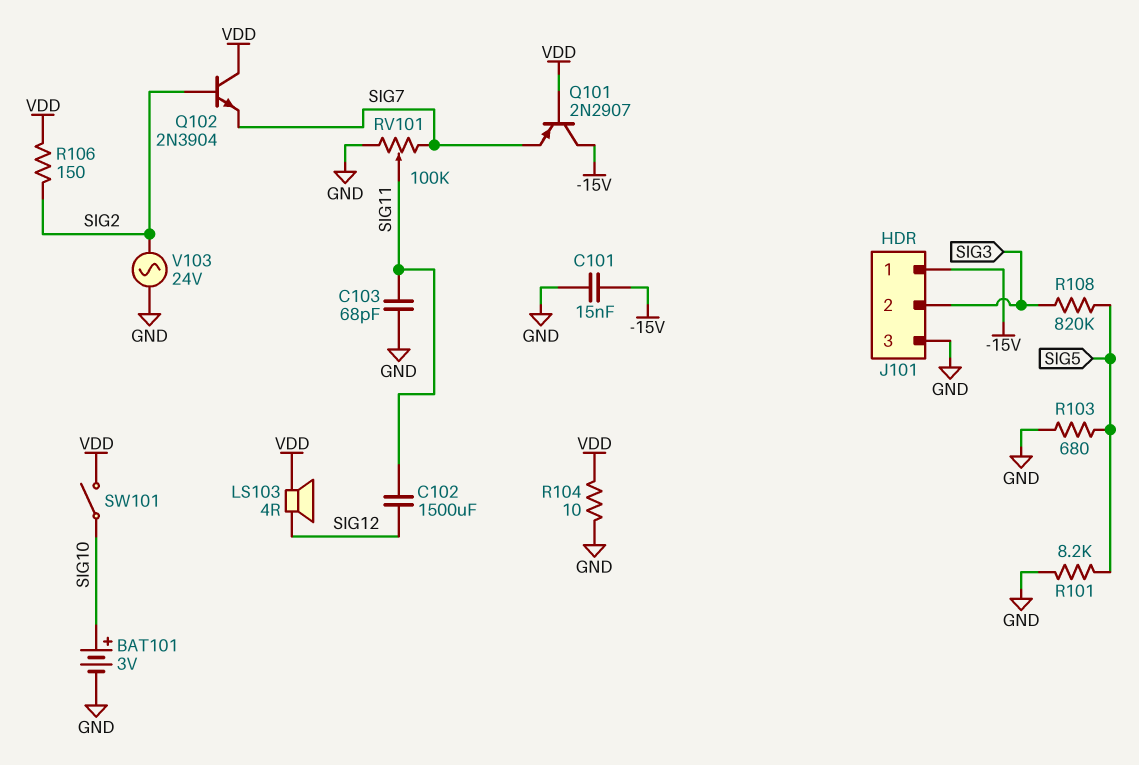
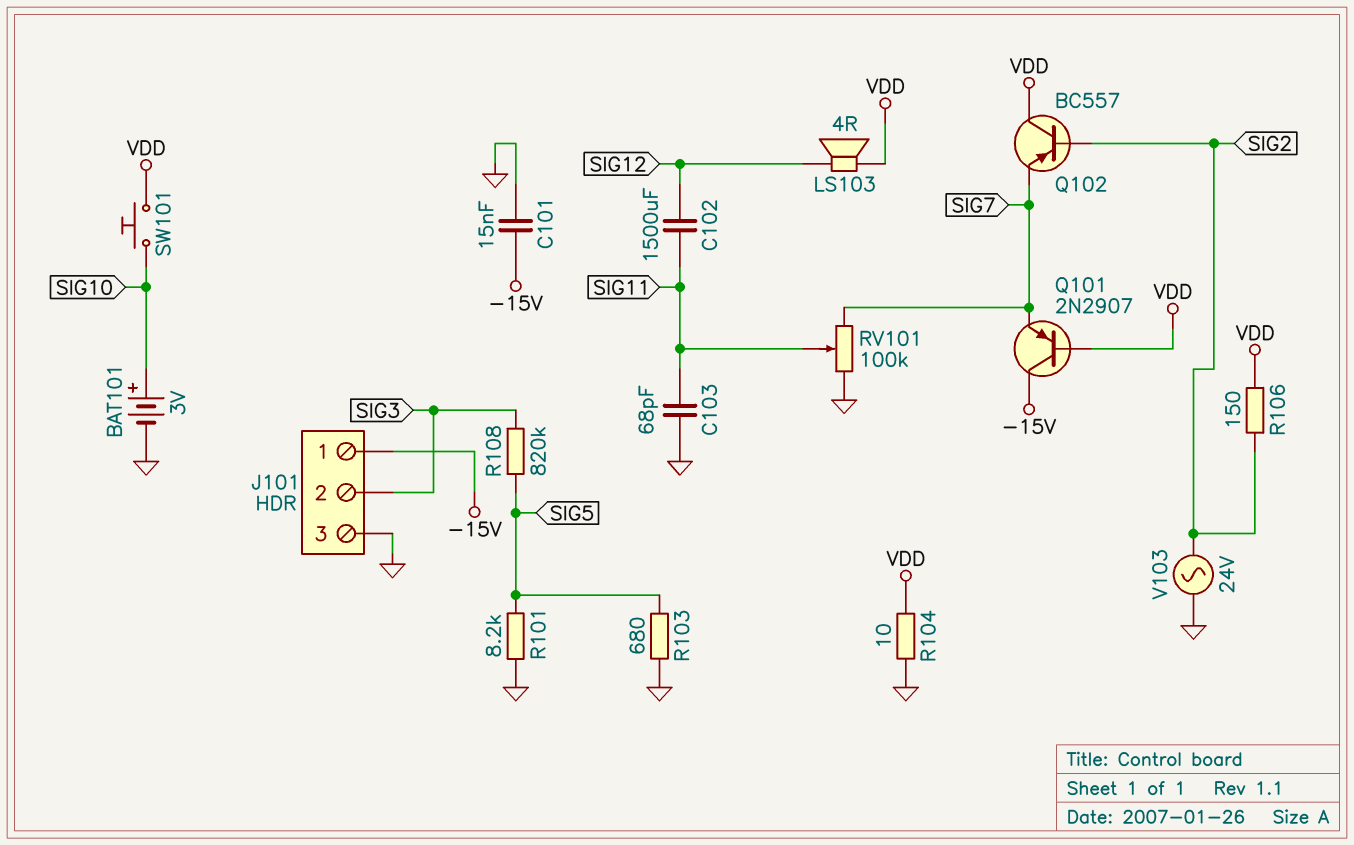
Q102: NPN 2N3904 (B SIG2, C VDD, E SIG7) -> PNP BC557 (B SIG2, C VDD, E SIG7)
SW101: switch (SIG10, VDD) -> button (SIG10, VDD)

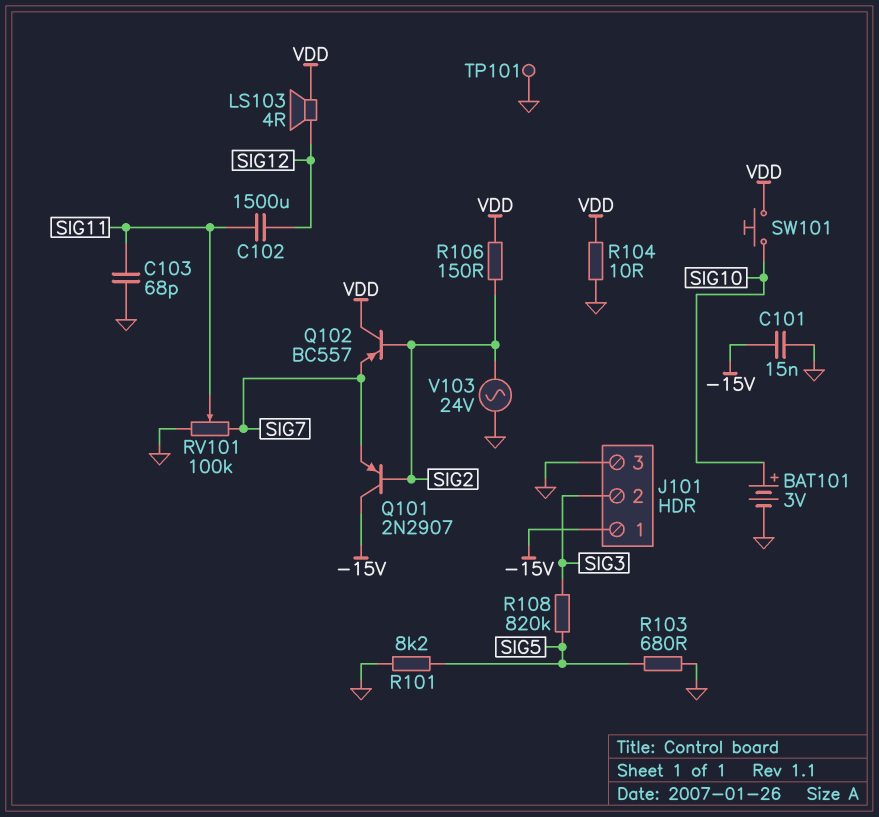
Q101: PNP 2N2907 (B VDD, C -15V, E SIG7) -> PNP 2N2907 (B SIG2, C -15V, E SIG7)
TP101: none -> test point (GND)

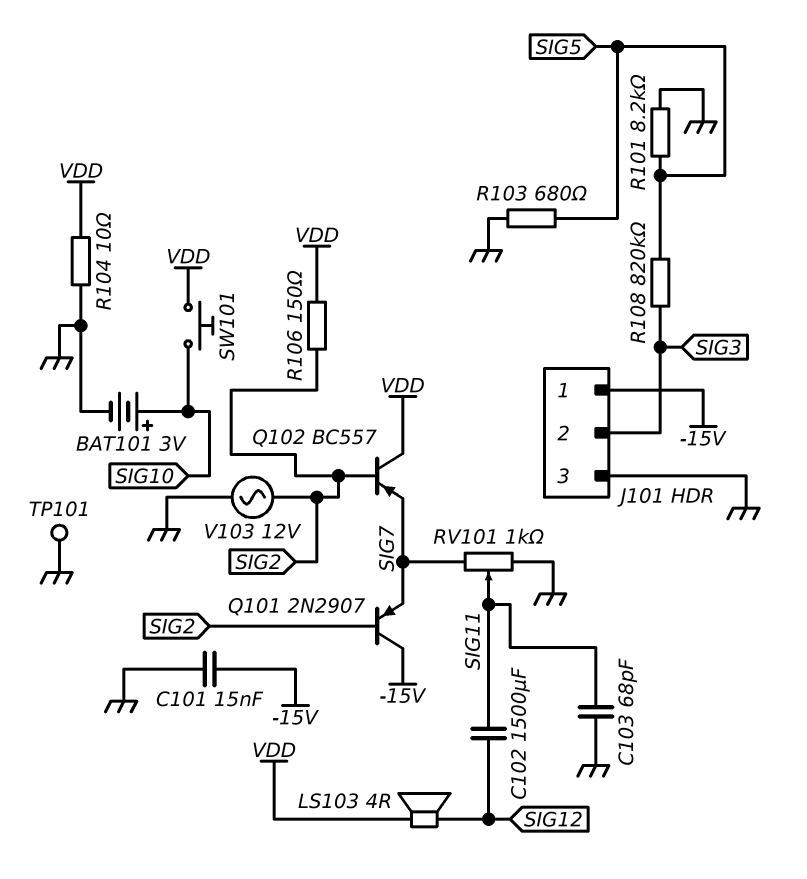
RV101: 100k (GND, SIG7, wiper SIG11) -> 1k (GND, SIG7, wiper SIG11)
V103: AC 24V (GND, SIG2) -> AC 12V (GND, SIG2)

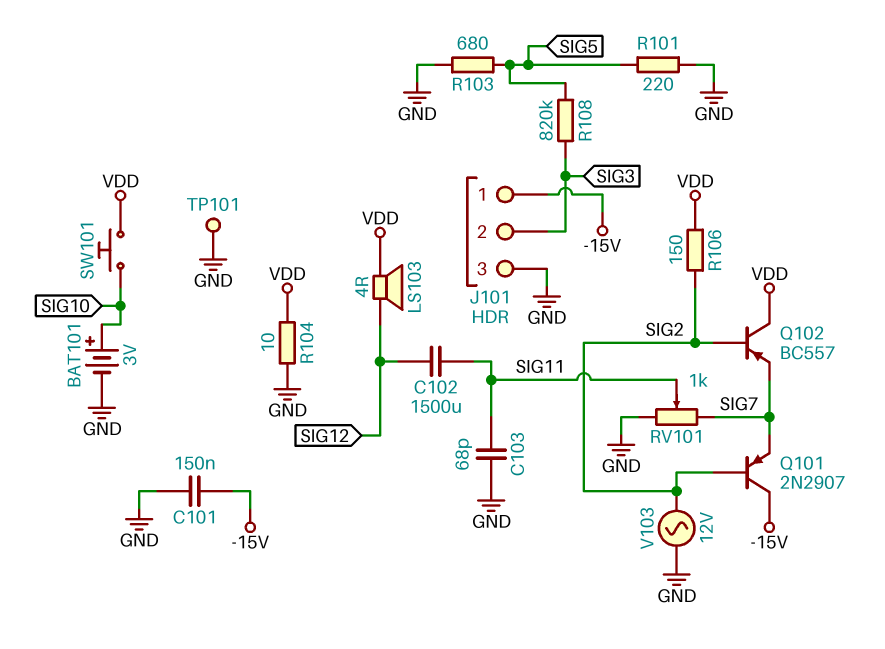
C101: 15nF (-15V, GND) -> 150nF (-15V, GND)
R101: 8.2k (GND, SIG5) -> 220 (GND, SIG5)

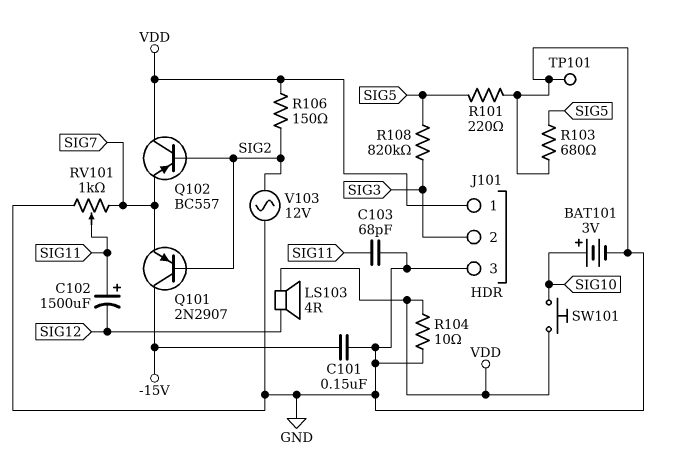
C102: 1500uF (SIG11, SIG12) -> 1500uF (plus SIG11, minus SIG12)
J101 pin 1: -15V -> VDD

